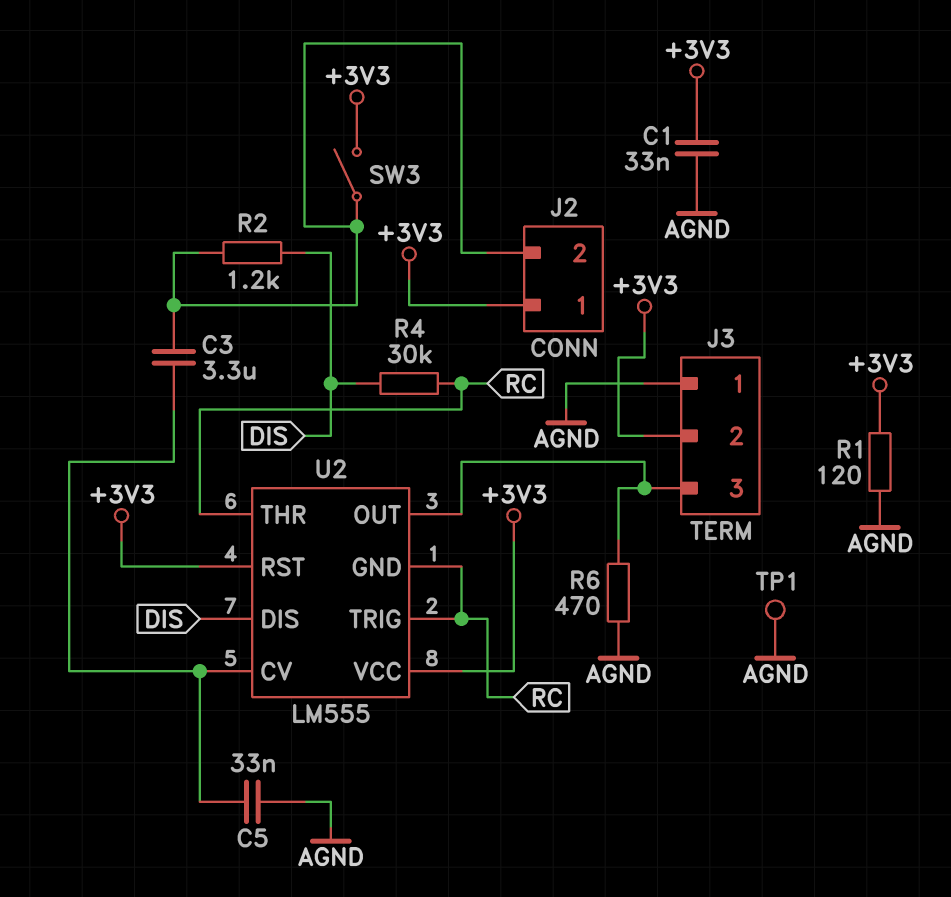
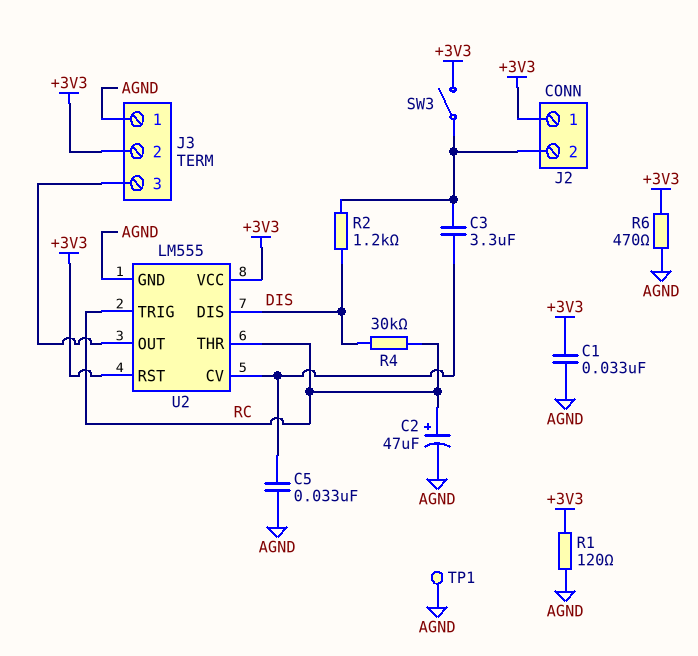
C2: none -> 47uF (plus RC, minus AGND)
R6: 470 (AGND, J3/3) -> 470 (+3V3, AGND)
U2 pin GND: RC -> AGND

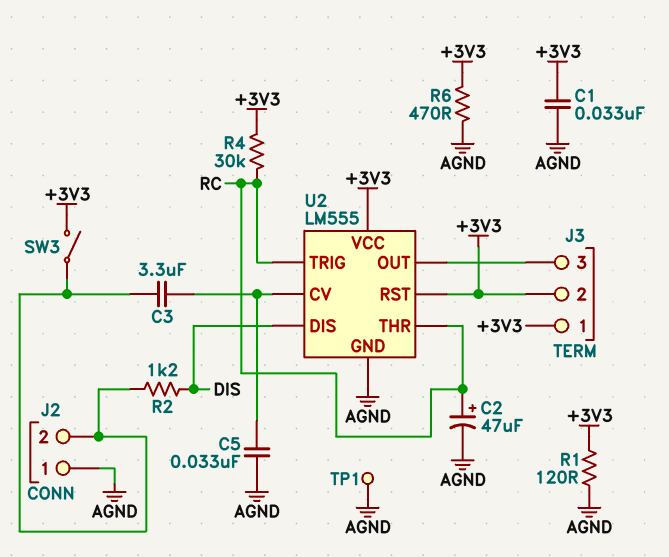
J2 pin 1: +3V3 -> AGND
J3 pin 1: AGND -> +3V3
R4: 30k (DIS, RC) -> 30k (+3V3, RC)

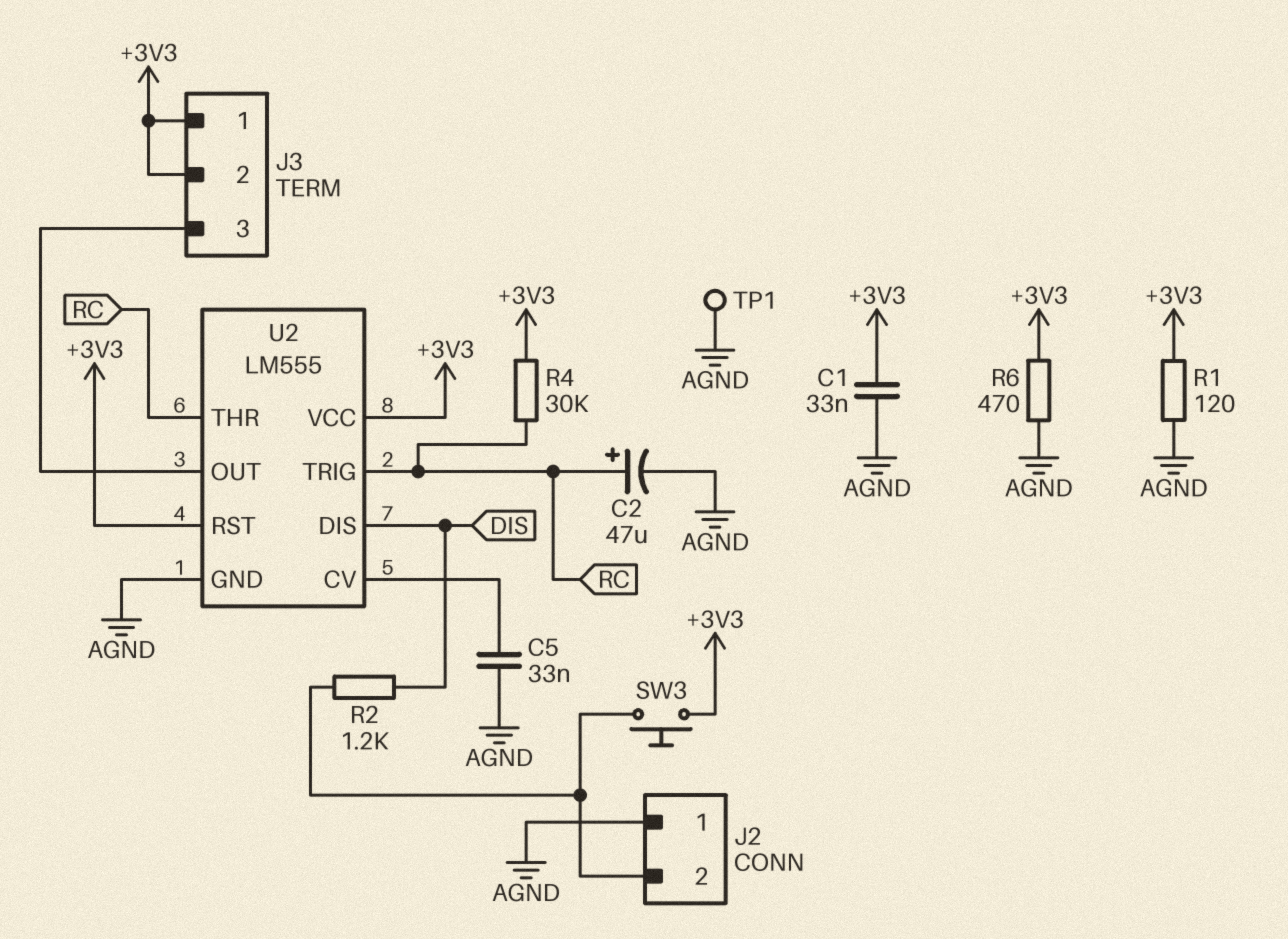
C3: 3.3uF (J2/2, U2/CV) -> none
SW3: switch (+3V3, J2/2) -> button (+3V3, J2/2)

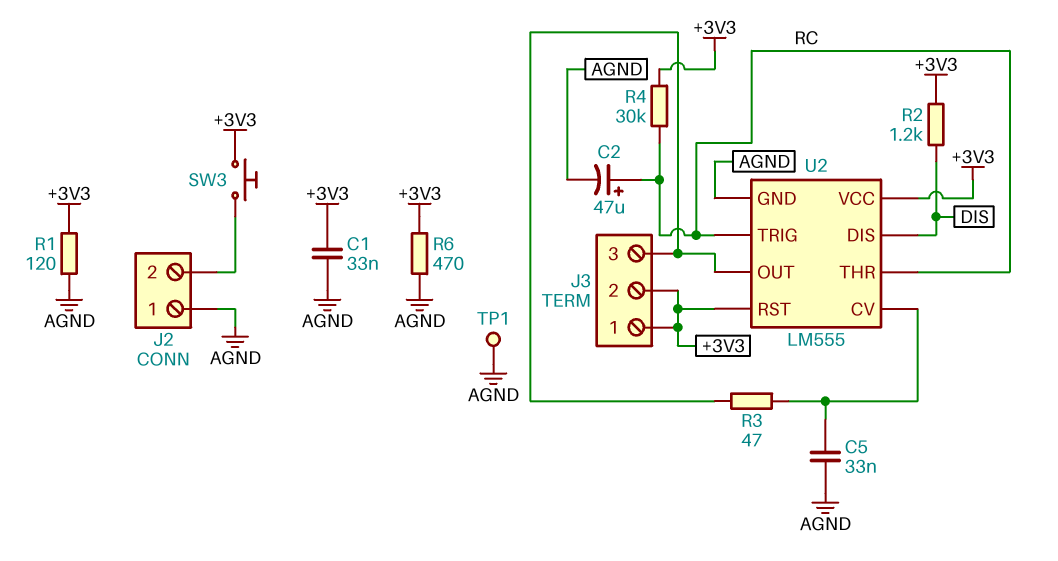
R2: 1.2k (DIS, J2/2) -> 1.2k (+3V3, DIS)
R3: none -> 47 (J3/3, U2/CV)

